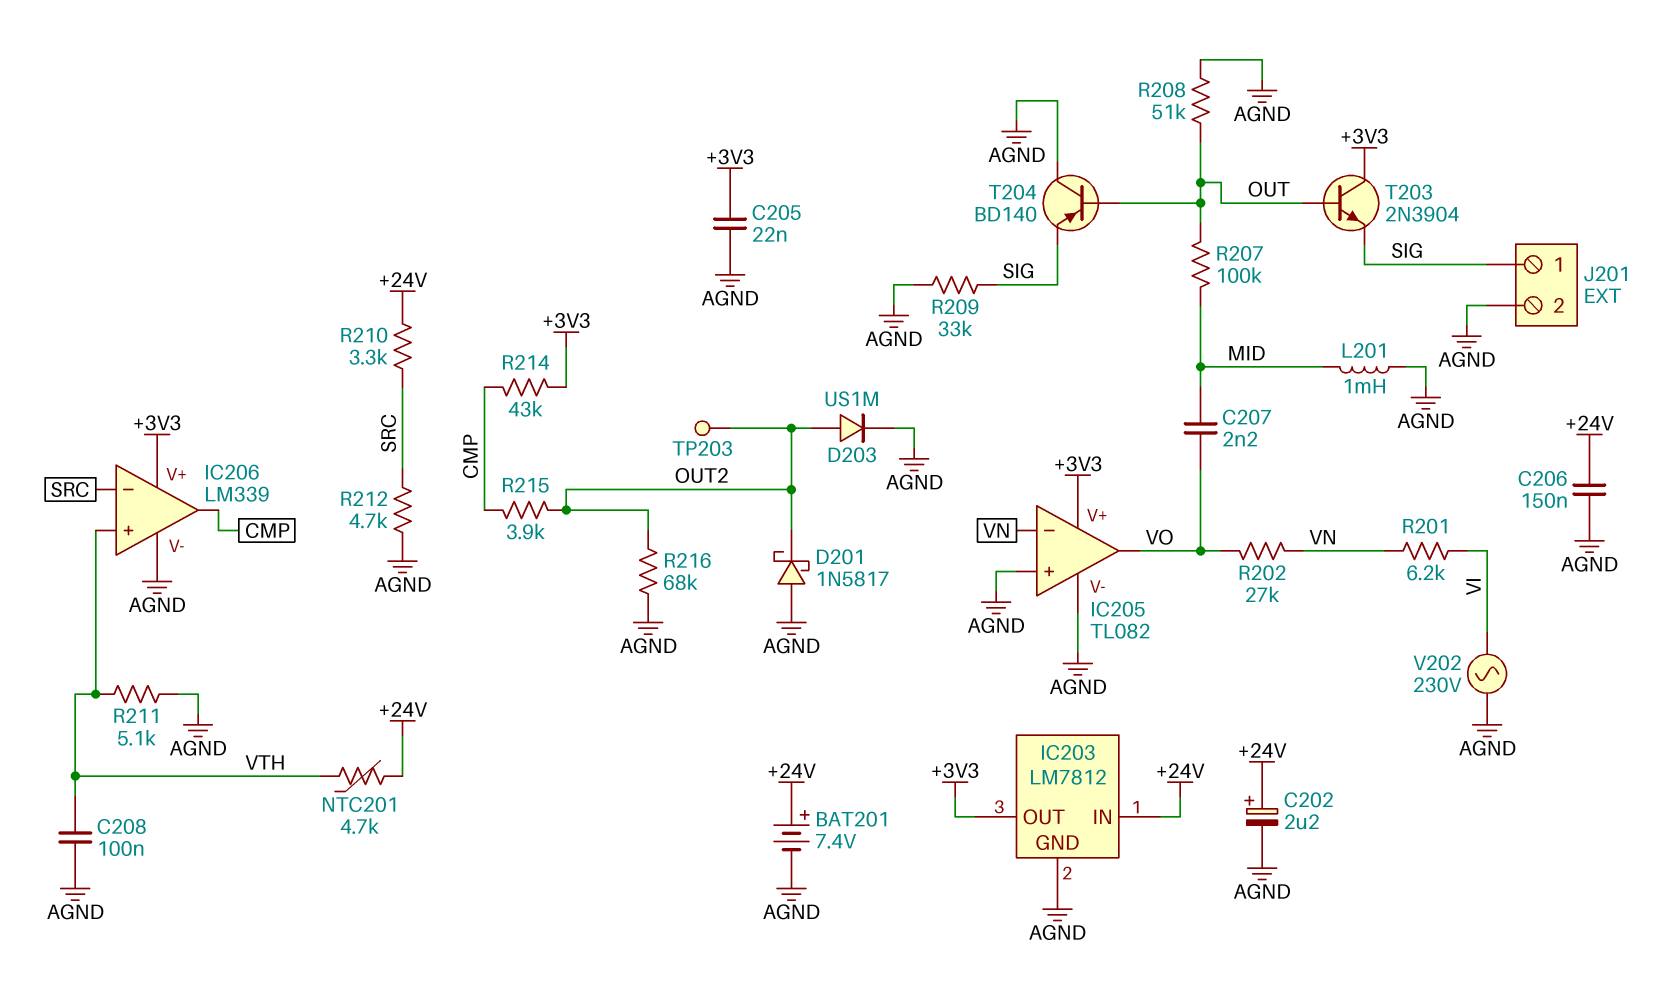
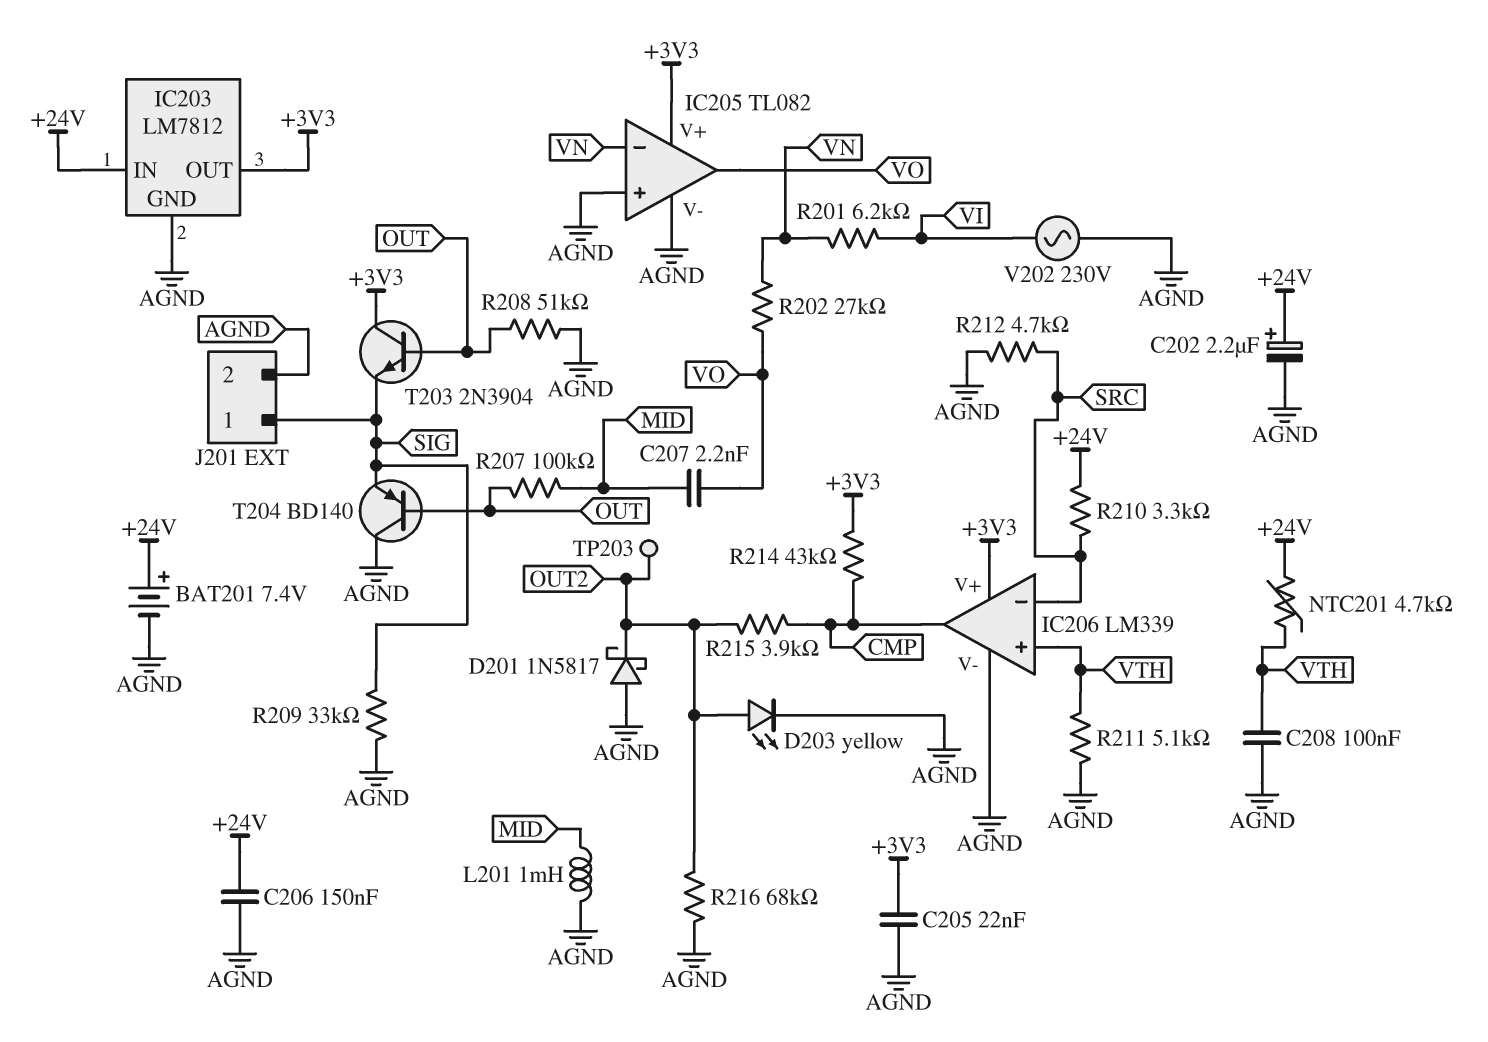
D203: diode US1M (A OUT2, K AGND) -> LED yellow (A OUT2, K AGND)

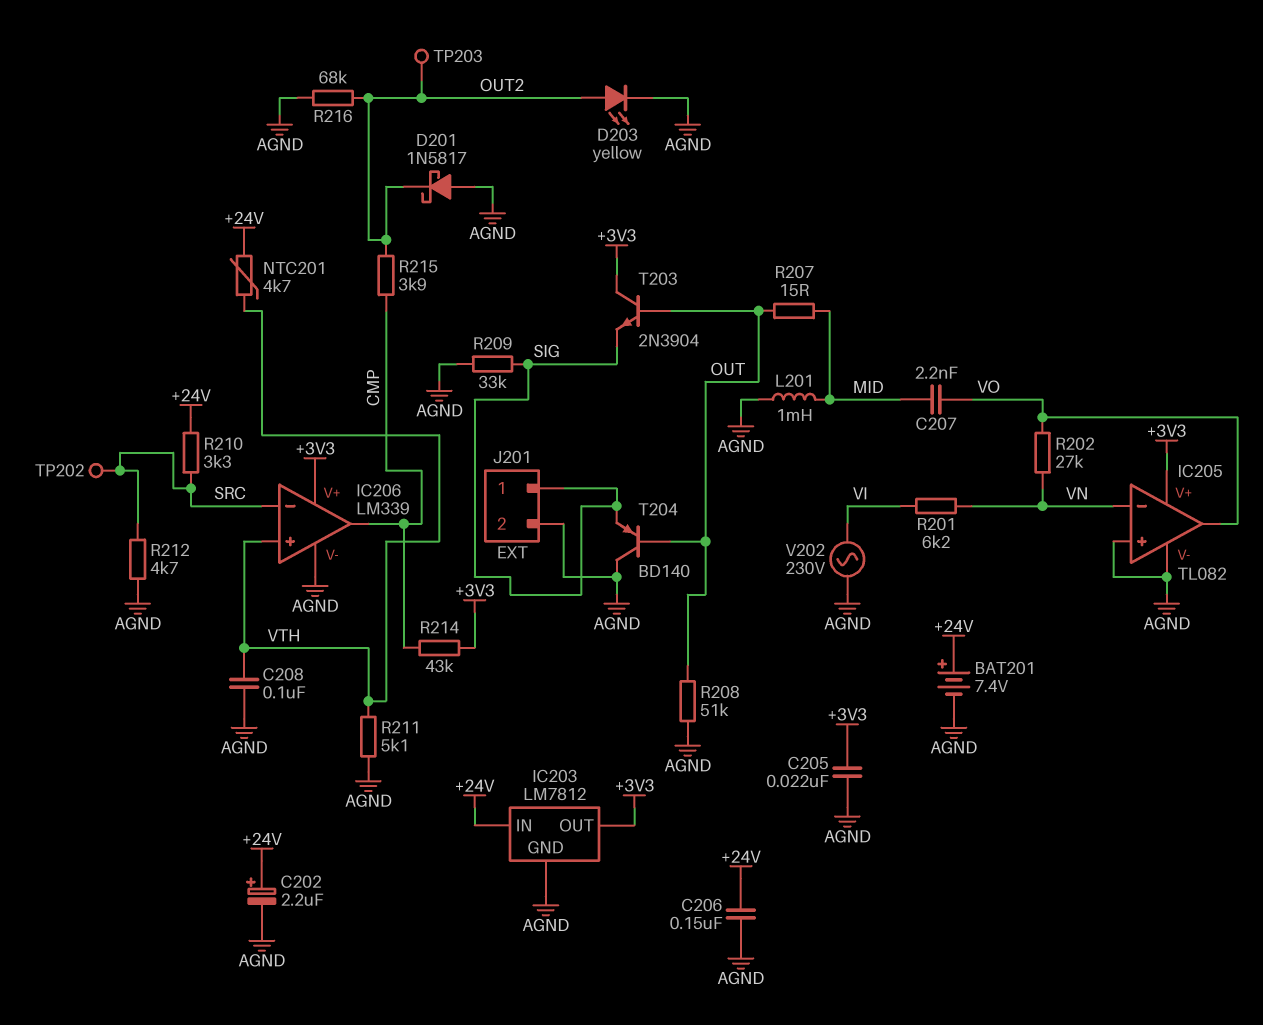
R207: 100k (MID, OUT) -> 15 (MID, OUT)
TP202: none -> test point (SRC)

